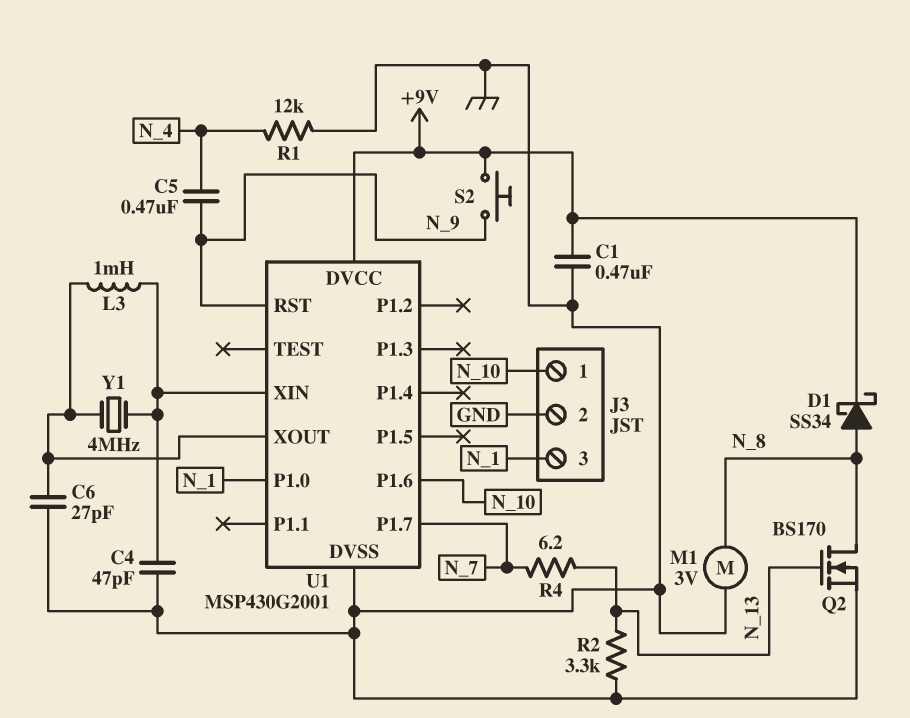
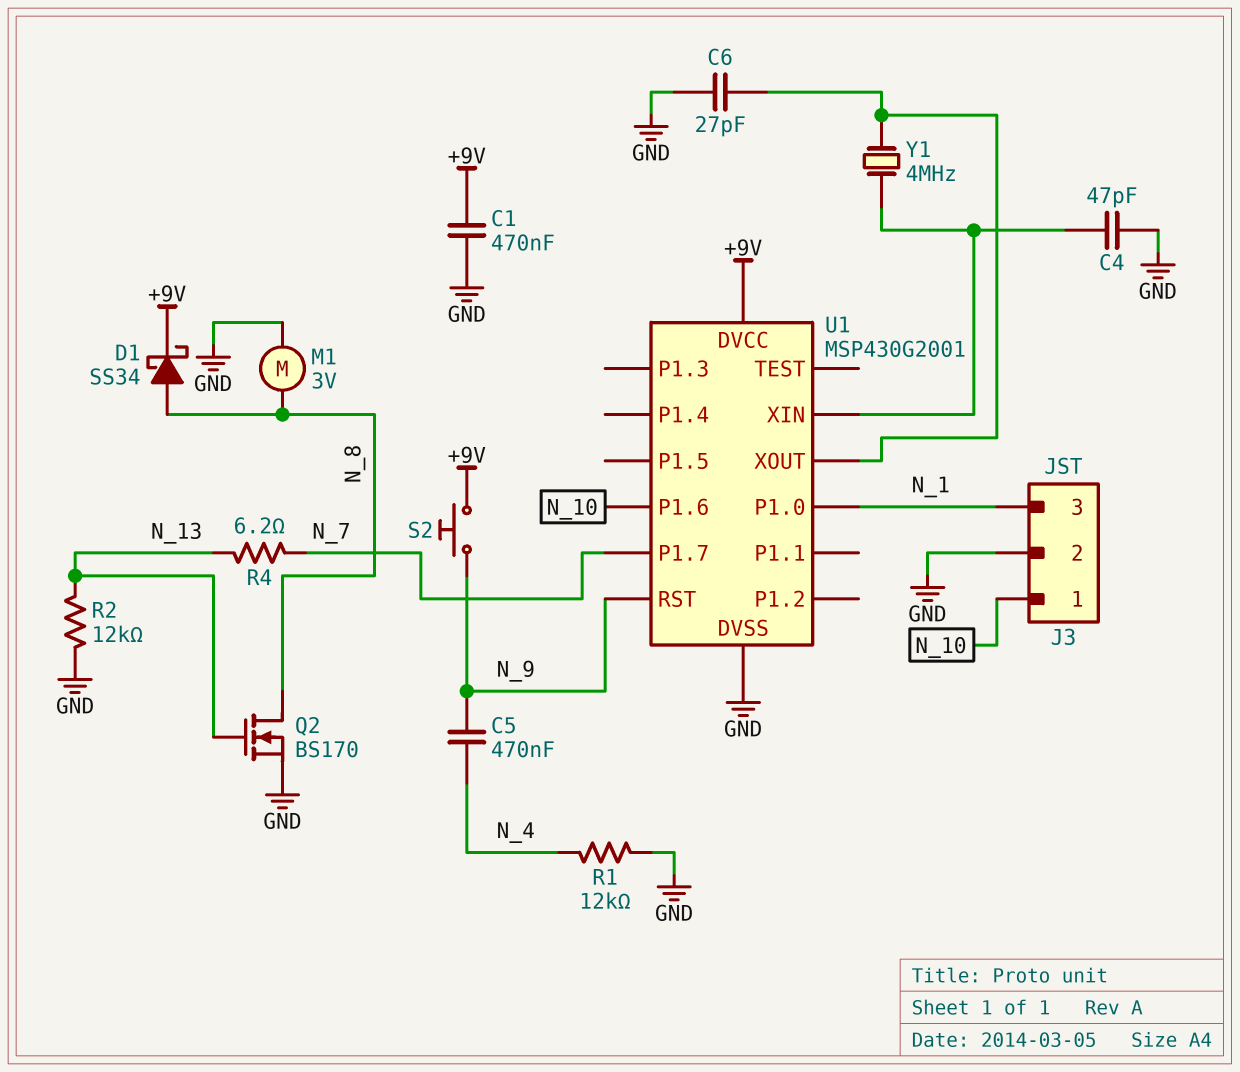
L3: 1mH (U1/XIN, U1/XOUT) -> none
R2: 3.3k (GND, N_13) -> 12k (GND, N_13)

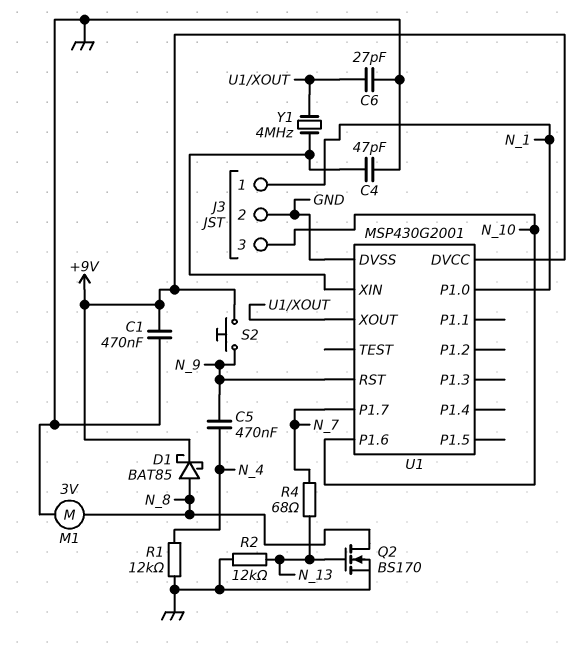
D1: schottky SS34 (A N_8, K +9V) -> schottky BAT85 (A N_8, K +9V)
J3 pin 1: N_10 -> N_1
J3 pin 3: N_1 -> N_10
R4: 6.2 (N_7, N_13) -> 68 (N_7, N_13)

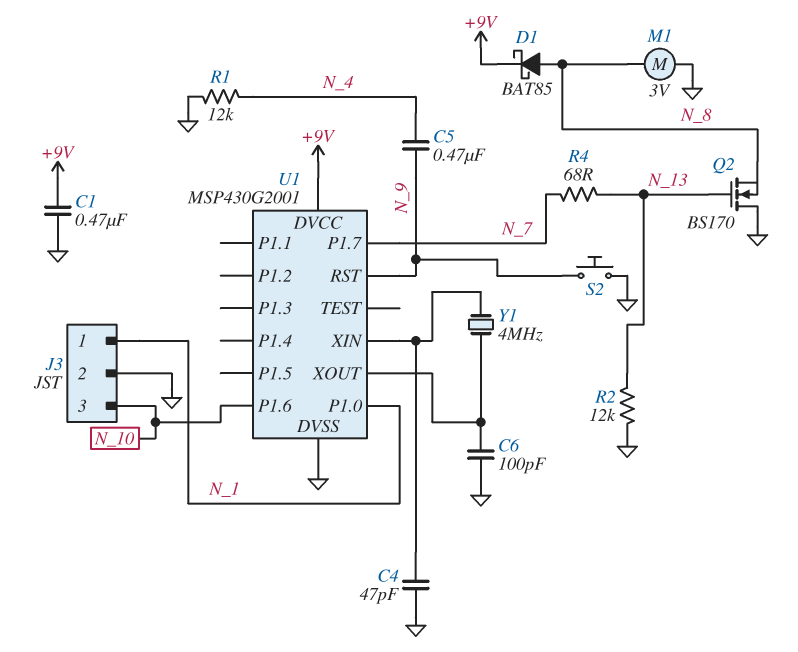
C6: 27pF (GND, U1/XOUT) -> 100pF (GND, U1/XOUT)
Q2: NMOS BS170 (G N_13, D N_8, S GND) -> NMOS BS170 (G N_13, D GND, S N_8)
S2: button (+9V, N_9) -> button (GND, N_9)

